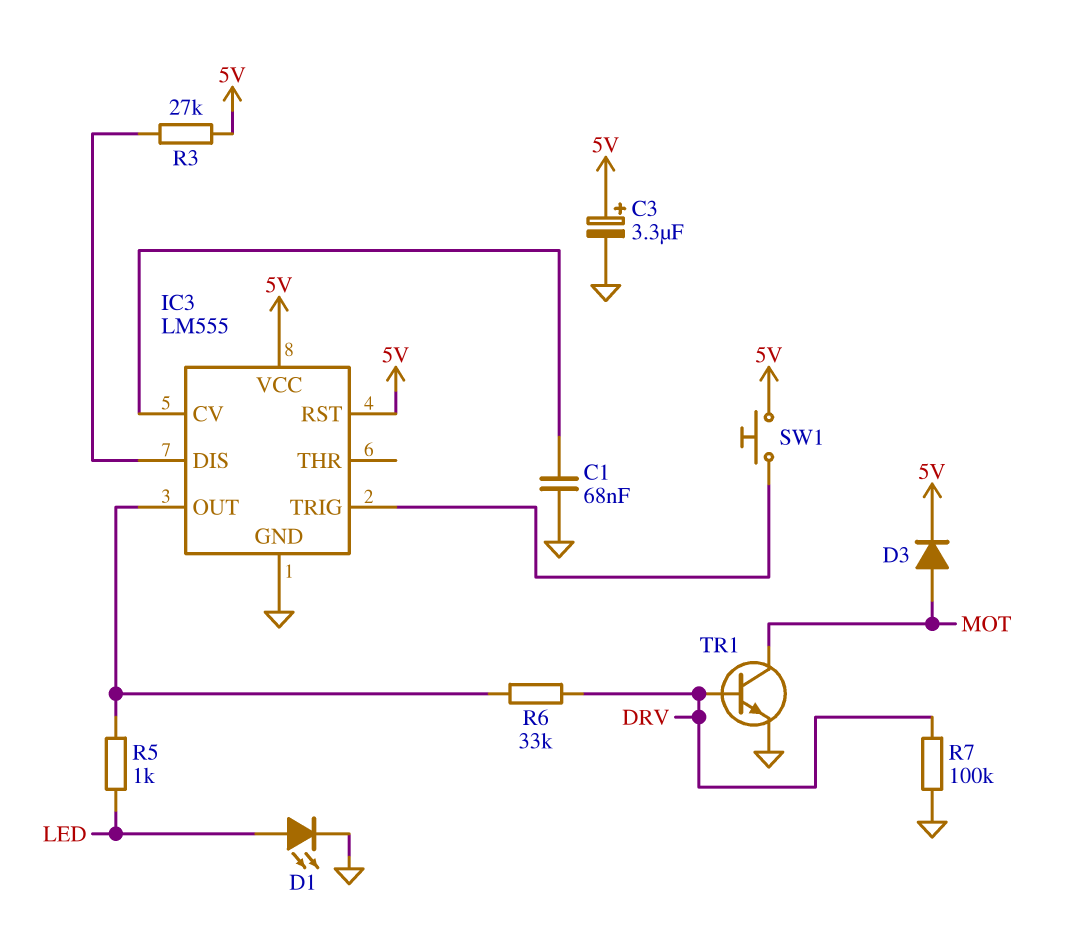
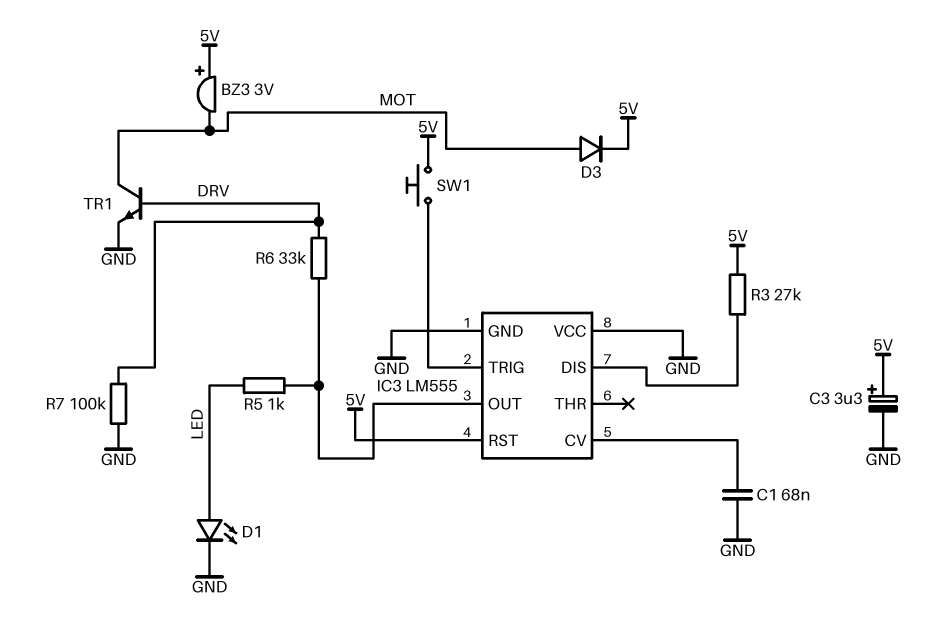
BZ3: none -> buzzer 3V (plus 5V, minus MOT)
IC3 pin VCC: 5V -> GND

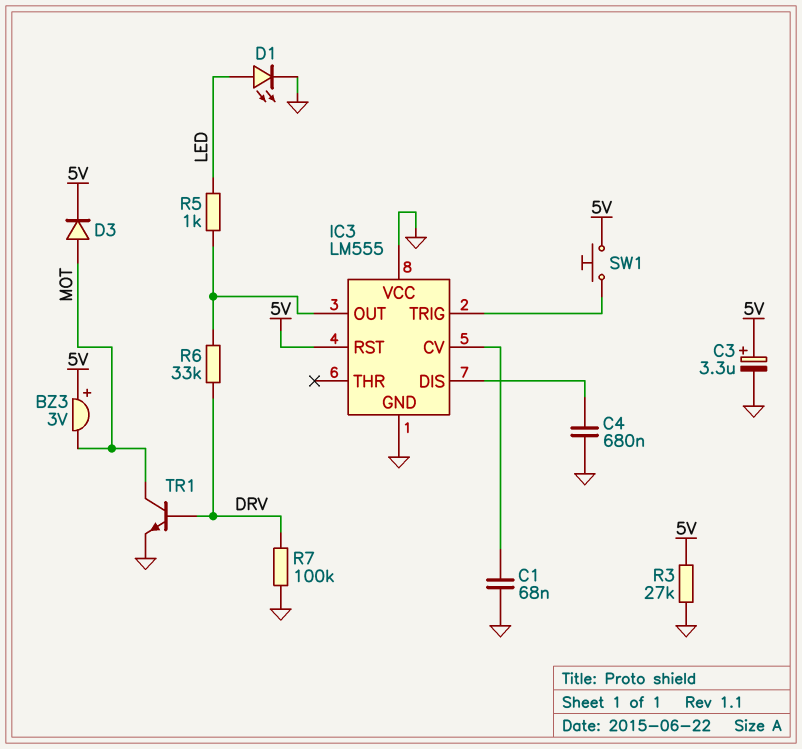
C4: none -> 680nF (GND, IC3/DIS)
R3: 27k (5V, IC3/DIS) -> 27k (5V, GND)

